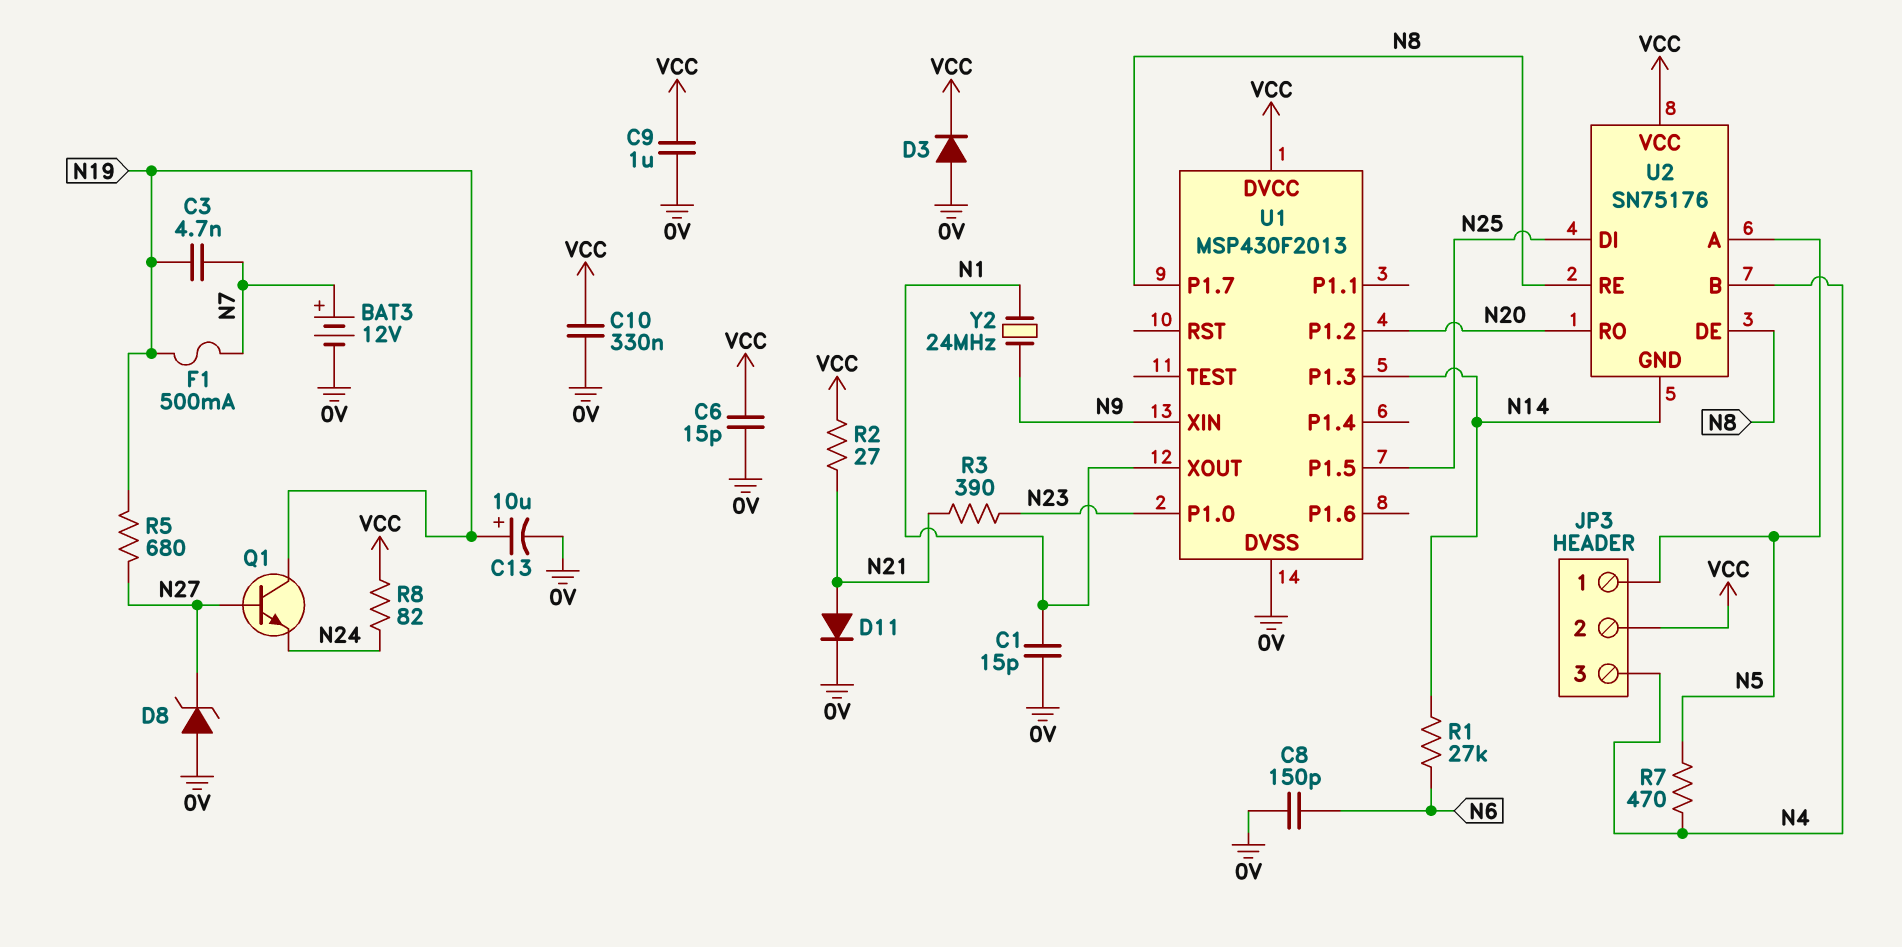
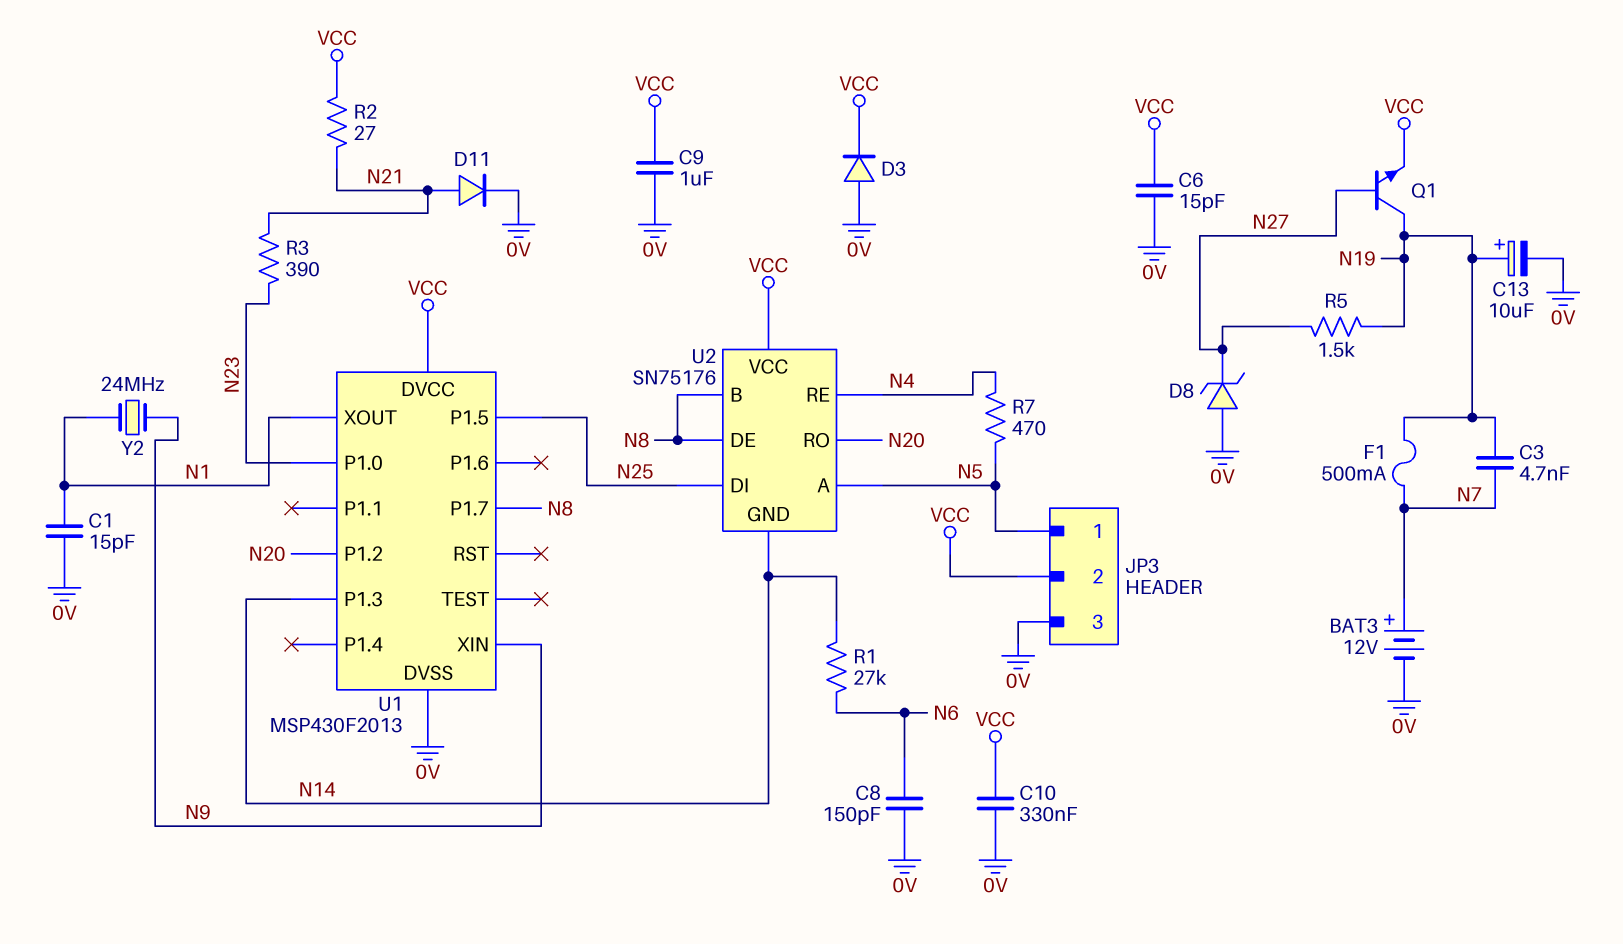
JP3 pin 3: N4 -> 0V
Q1: NPN (B N27, C N19, E N24) -> NPN (B N27, C N19, E VCC)
R5: 680 (N19, N27) -> 1.5k (N19, N27)
R8: 82 (N24, VCC) -> none
U2 pin B: N4 -> N8
U2 pin RE: N8 -> N4

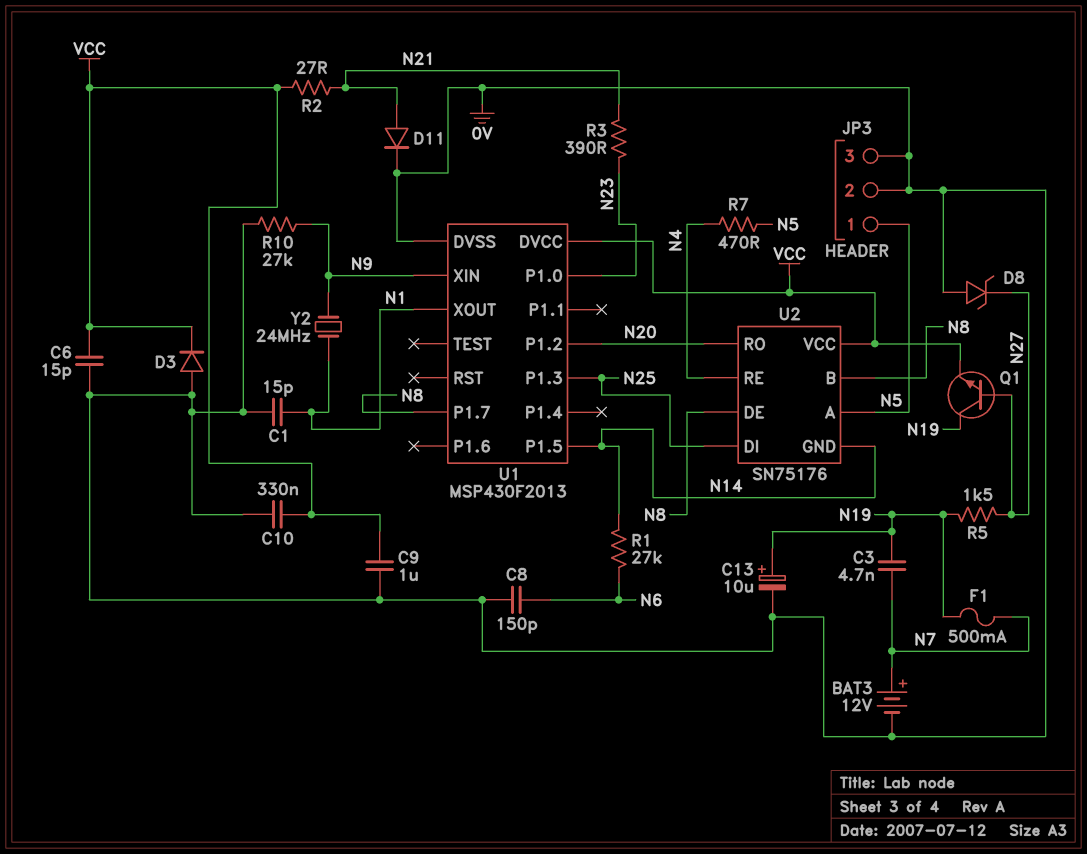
JP3 pin 2: VCC -> 0V
R10: none -> 27k (0V, N9)
U1 pin P1.3: N14 -> N25
U1 pin P1.5: N25 -> N14

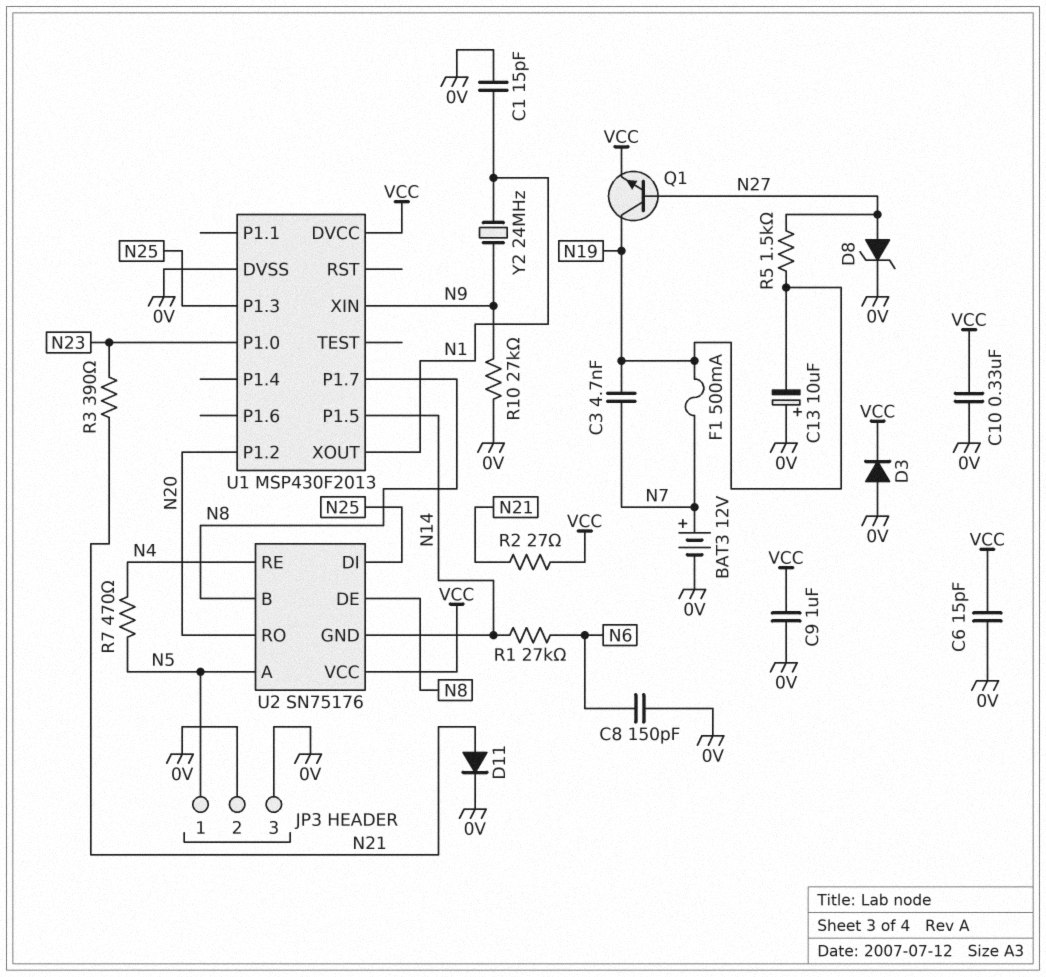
C13: 10uF (plus N19, minus 0V) -> 10uF (plus 0V, minus N19)
D8: zener (A 0V, K N27) -> zener (A N27, K 0V)

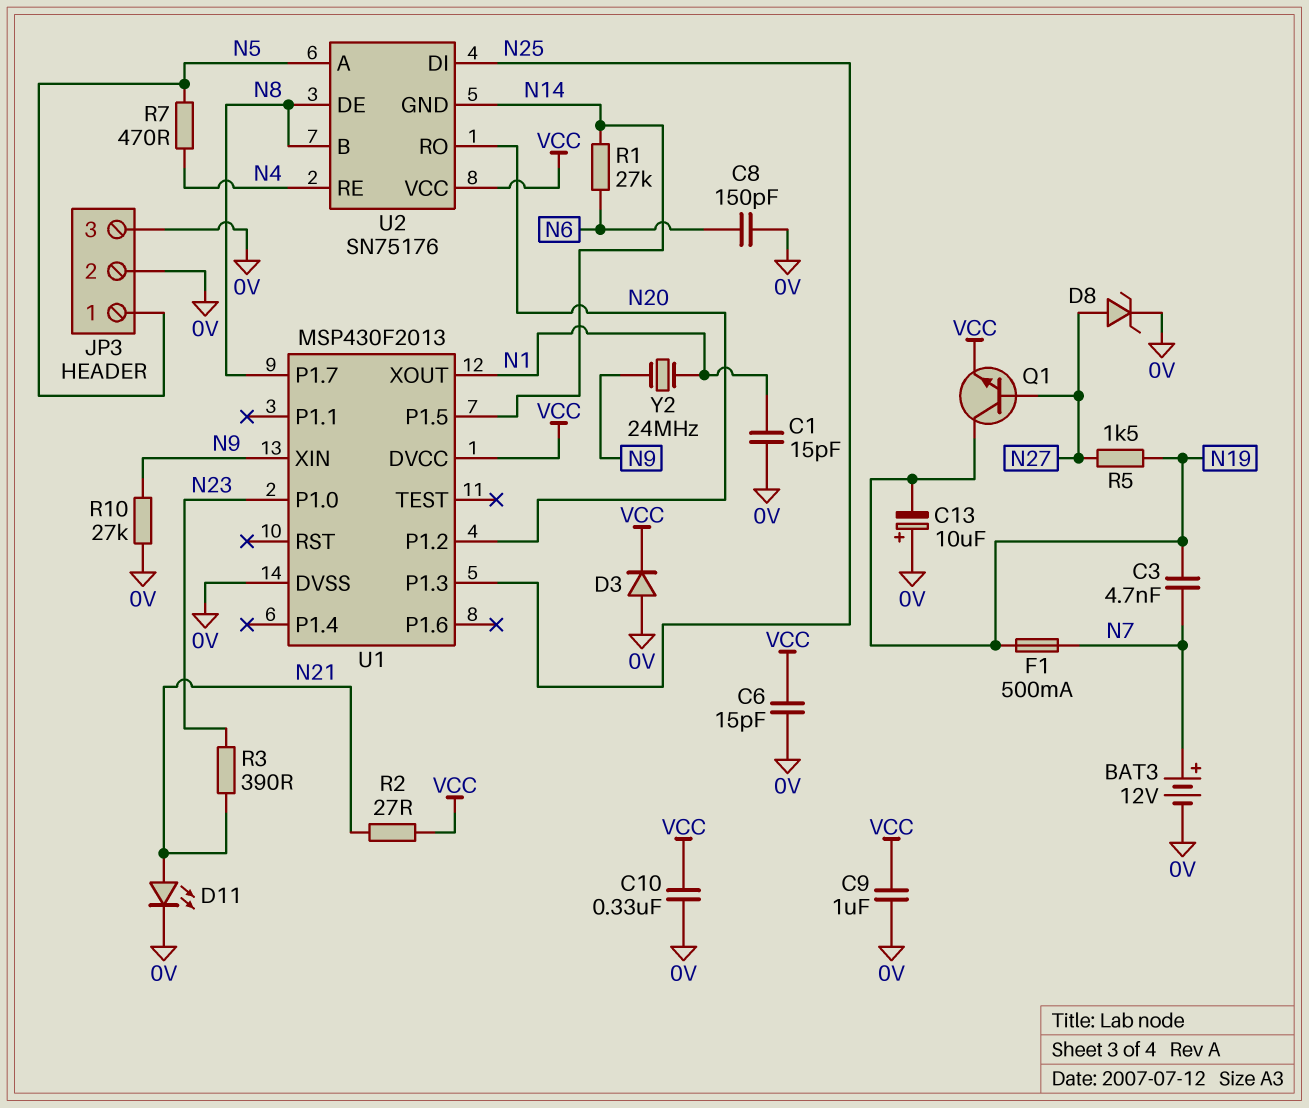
D11: diode (A N21, K 0V) -> LED (A N21, K 0V)

